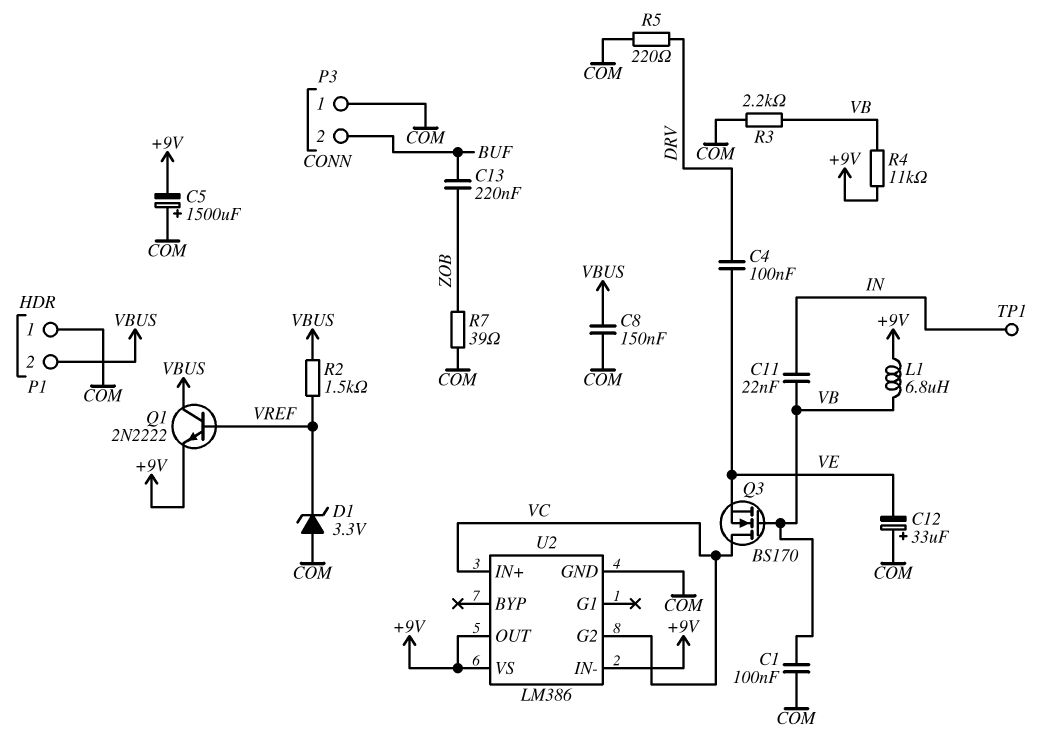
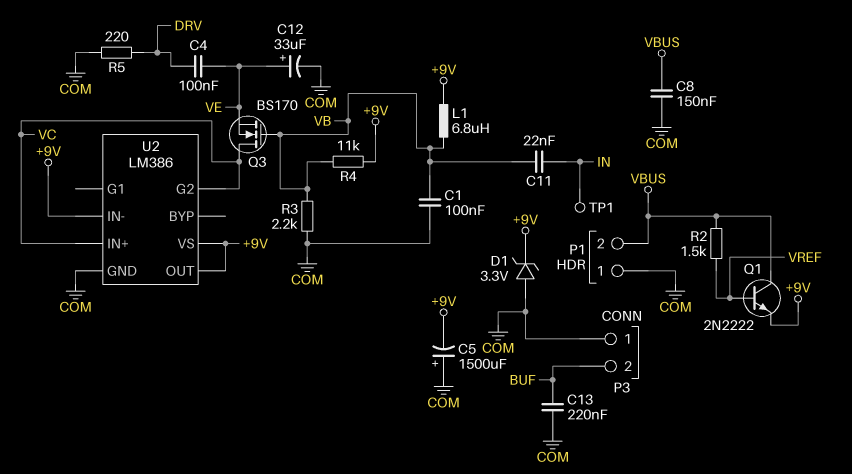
C12: 33uF (plus COM, minus VE) -> 33uF (plus VE, minus COM)
C13: 220nF (BUF, ZOB) -> 220nF (BUF, COM)
D1: zener 3.3V (A COM, K VREF) -> zener 3.3V (A COM, K +9V)
R7: 39 (COM, ZOB) -> none

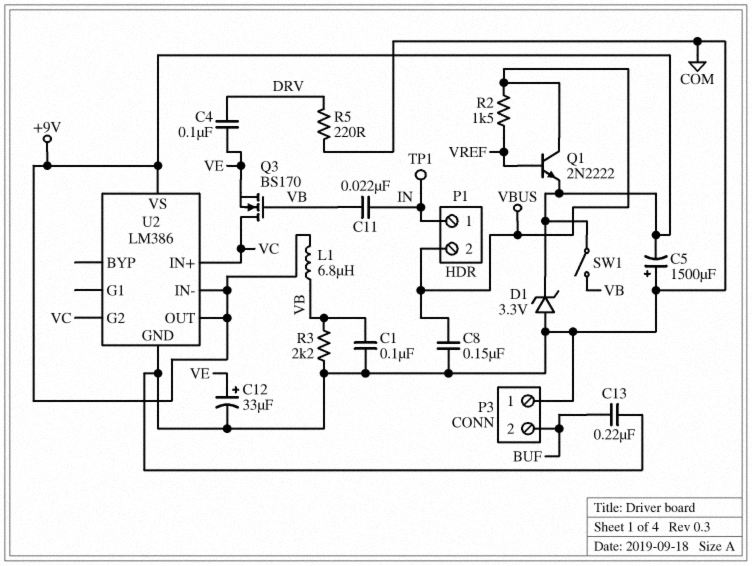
P1 pin 1: COM -> IN
R4: 11k (+9V, VB) -> none
SW1: none -> switch (+9V, VB)

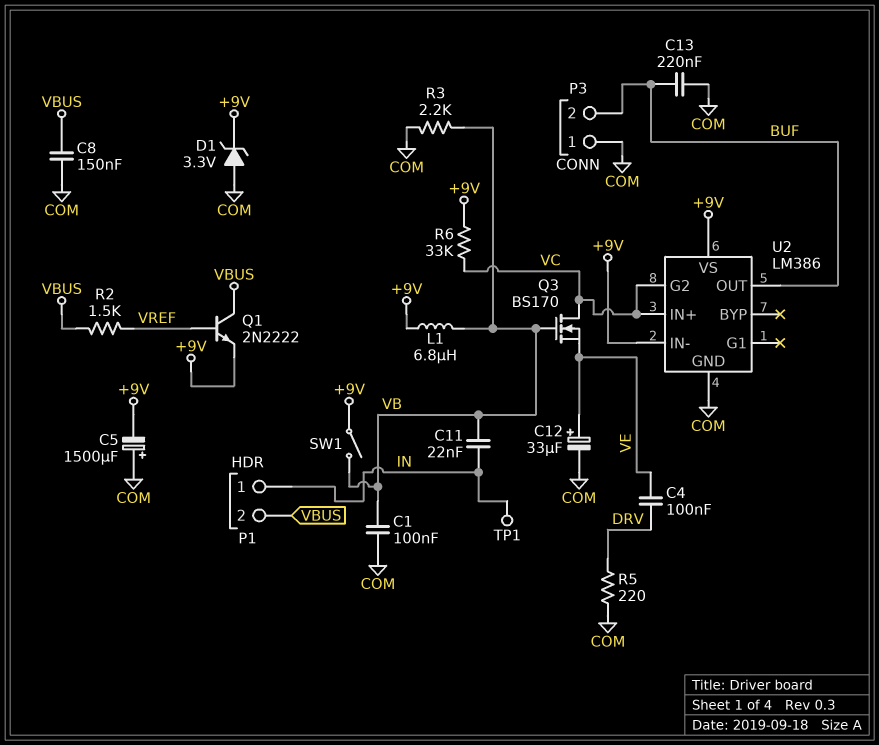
R6: none -> 33k (+9V, VC)
U2 pin OUT: +9V -> BUF

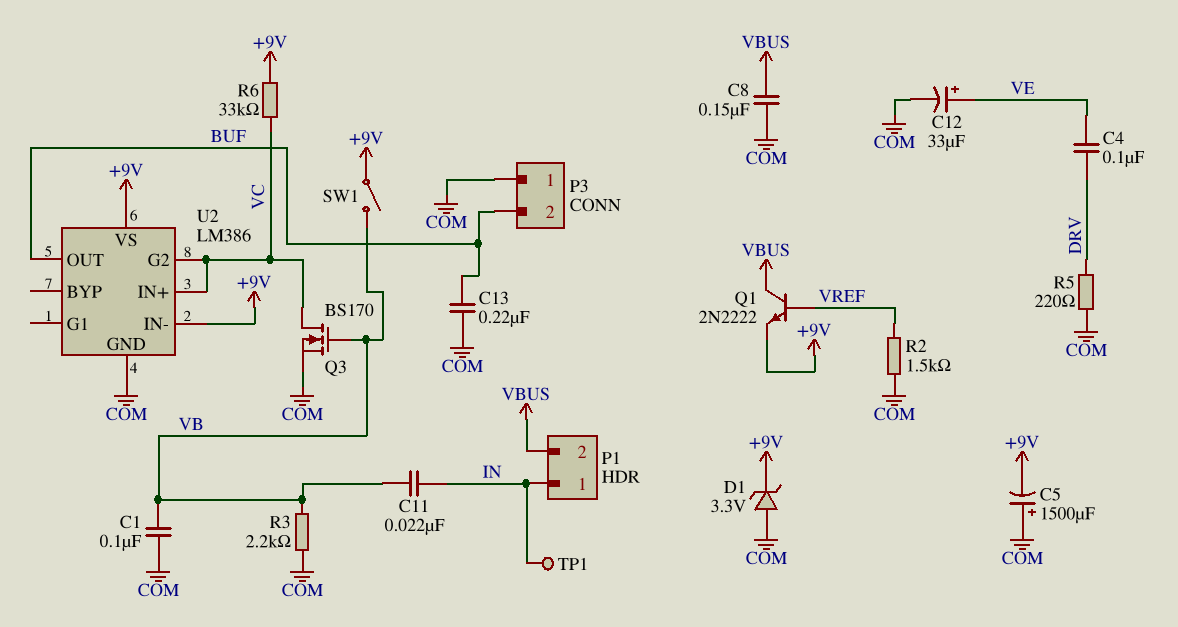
L1: 6.8uH (+9V, VB) -> none
Q3: NMOS BS170 (G VB, D VC, S VE) -> NMOS BS170 (G VB, D VC, S COM)
R2: 1.5k (VBUS, VREF) -> 1.5k (COM, VREF)

